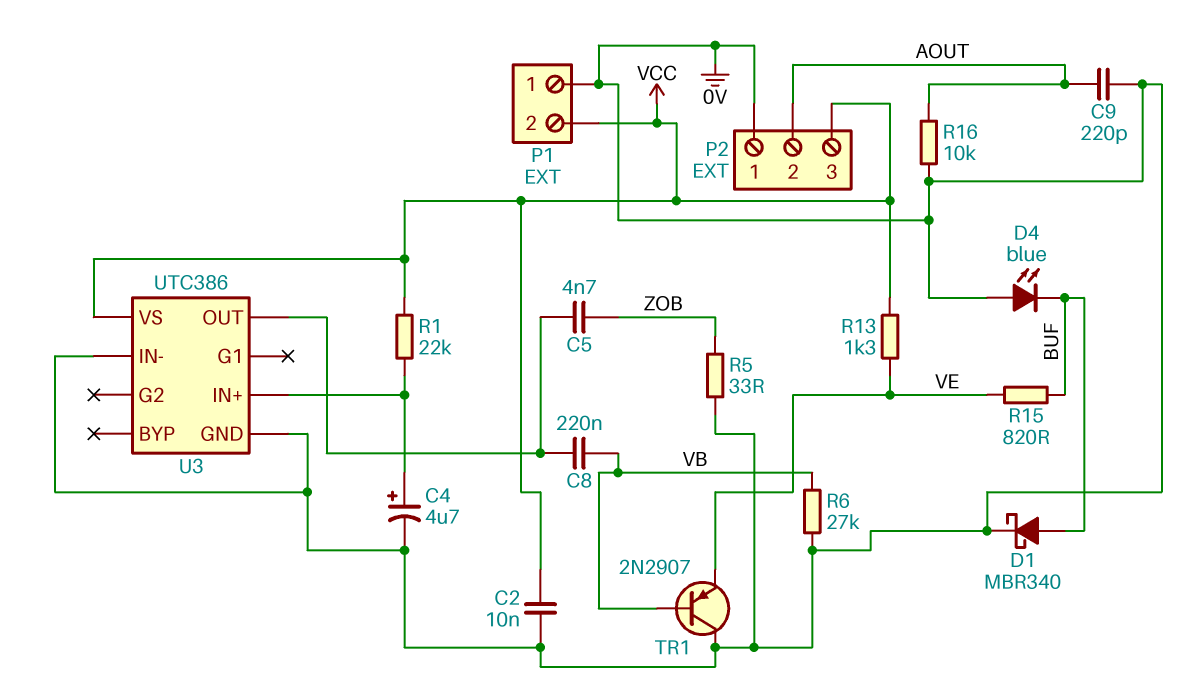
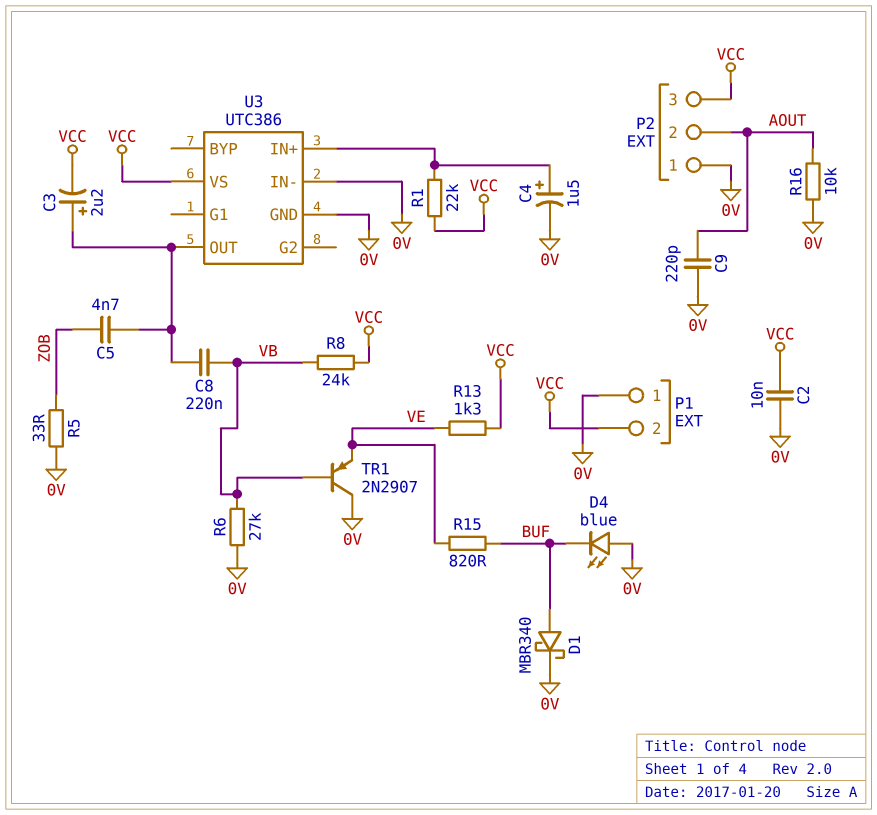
C3: none -> 2.2uF (plus U3/OUT, minus VCC)
C4: 4.7uF (plus U3/IN+, minus 0V) -> 1.5uF (plus U3/IN+, minus 0V)
R8: none -> 24k (VB, VCC)

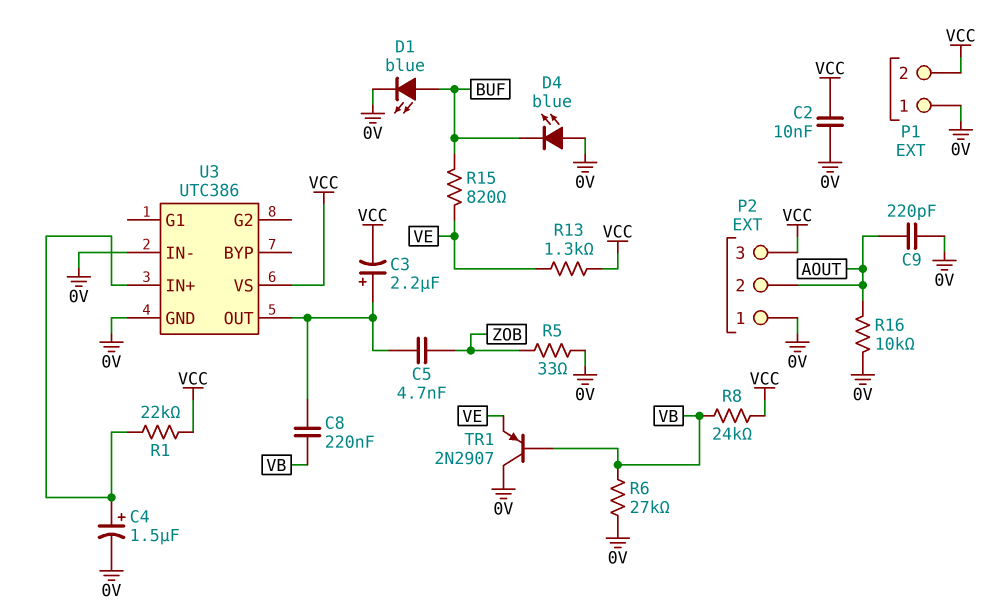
D1: schottky MBR340 (A BUF, K 0V) -> LED blue (A BUF, K 0V)

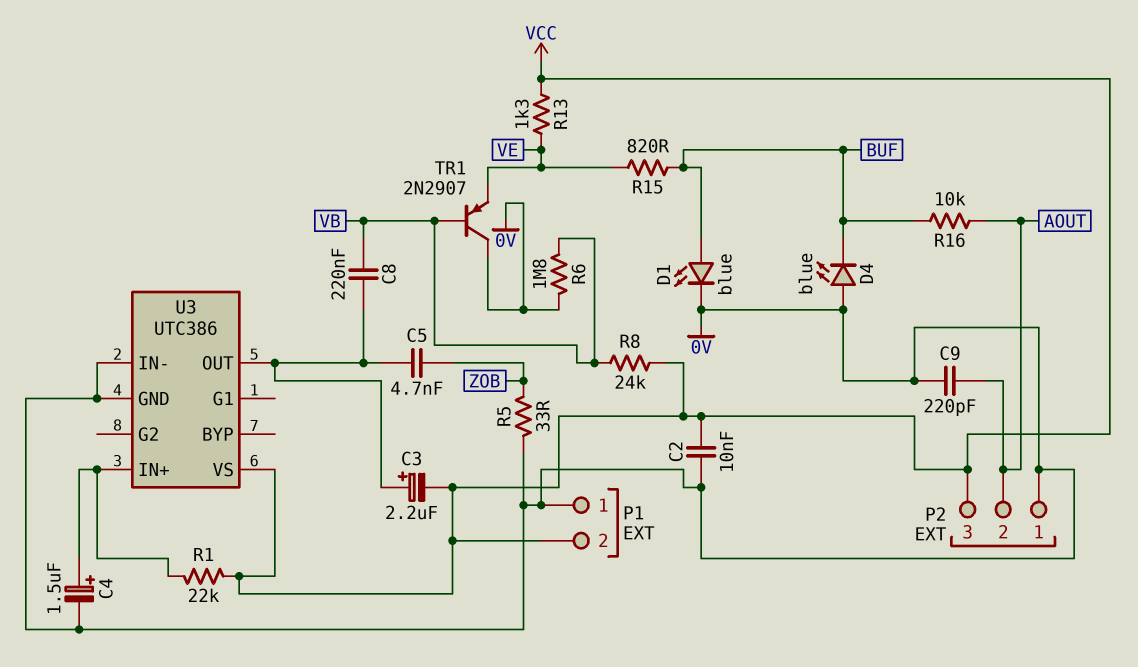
R6: 27k (0V, VB) -> 1.8M (0V, VB)
R16: 10k (0V, AOUT) -> 10k (AOUT, BUF)

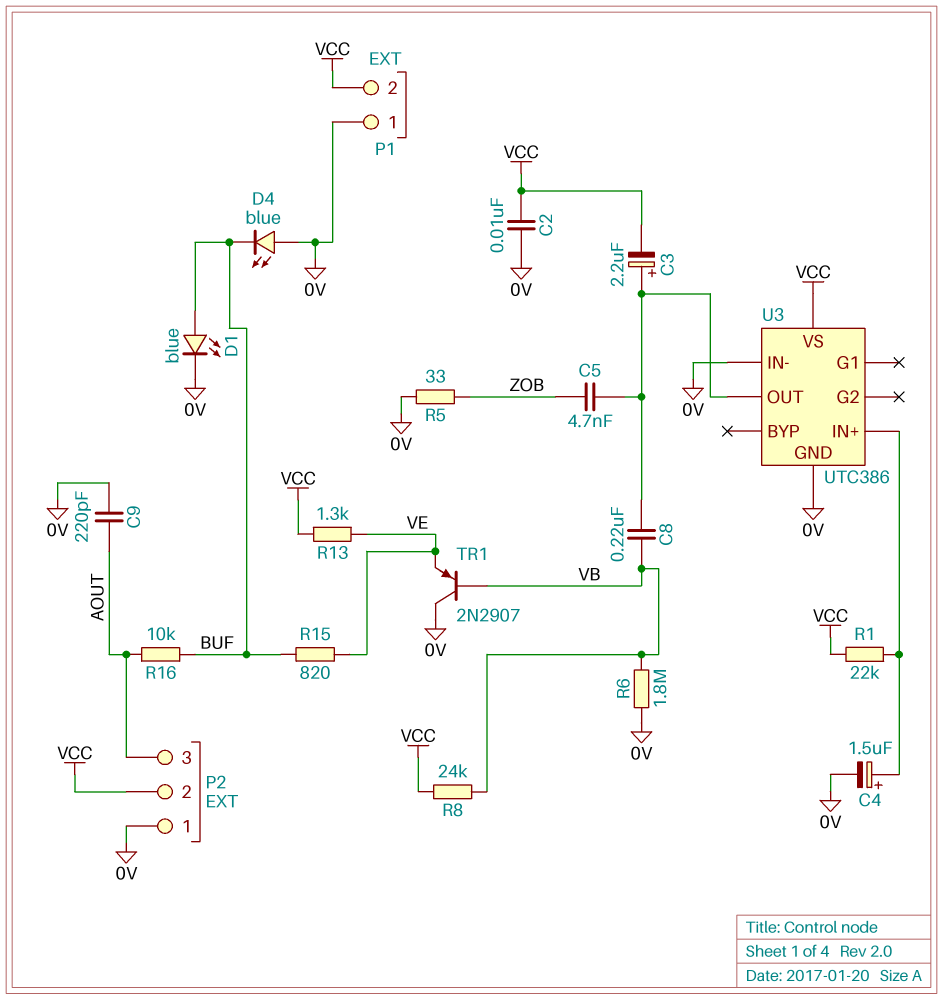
P2 pin 2: AOUT -> VCC
P2 pin 3: VCC -> AOUT

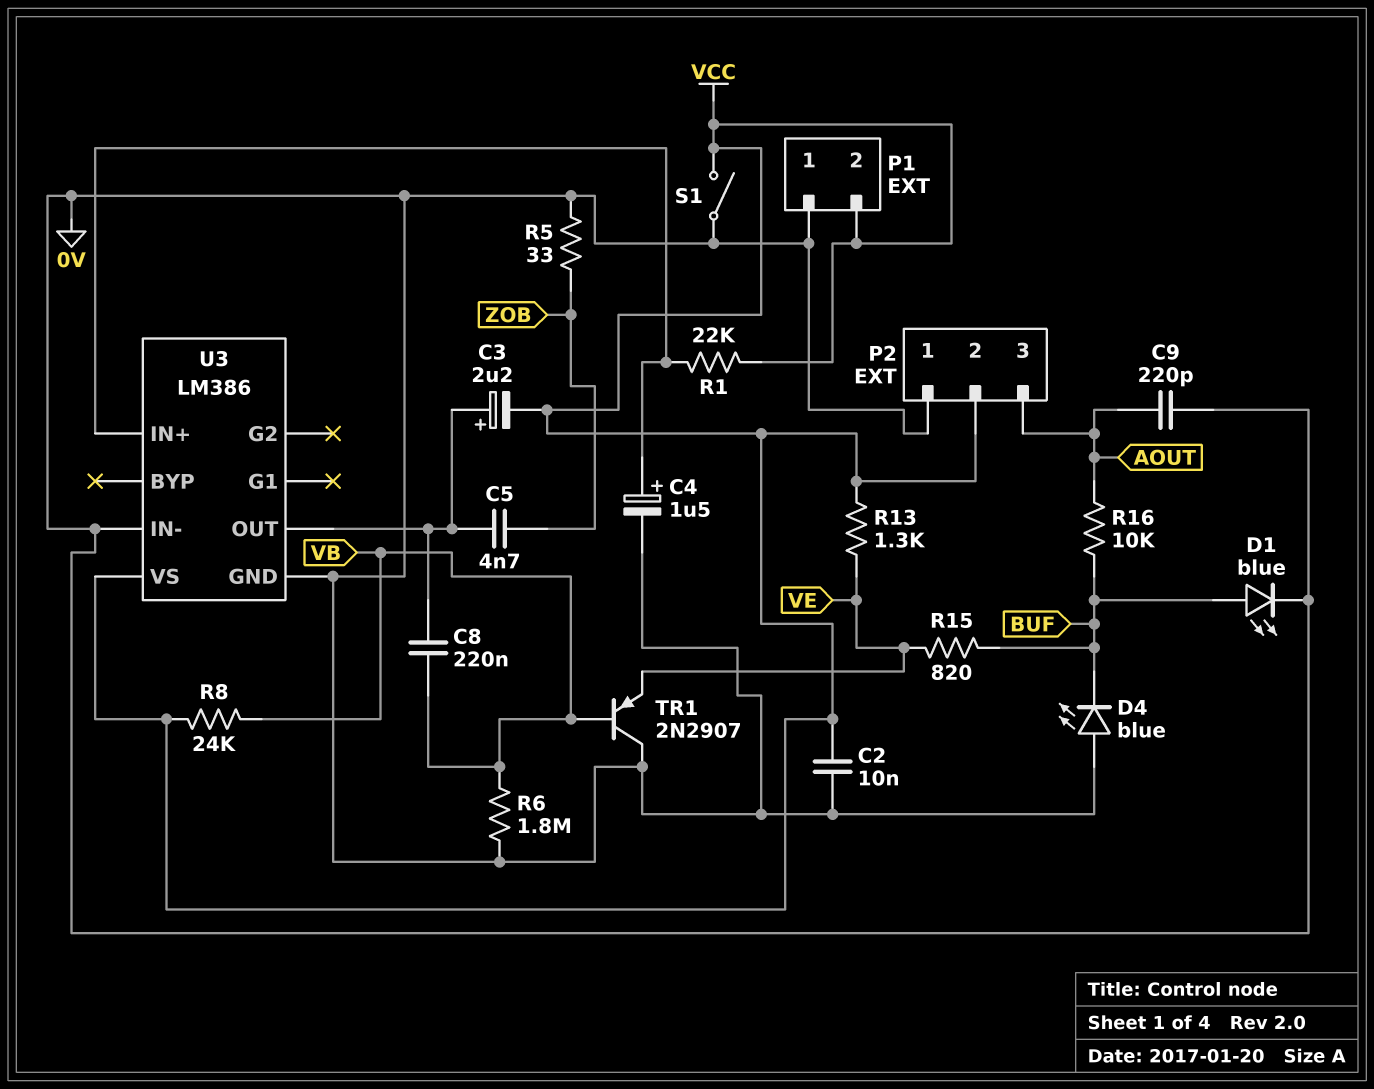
S1: none -> switch (0V, VCC)
U3: UTC386 -> LM386

